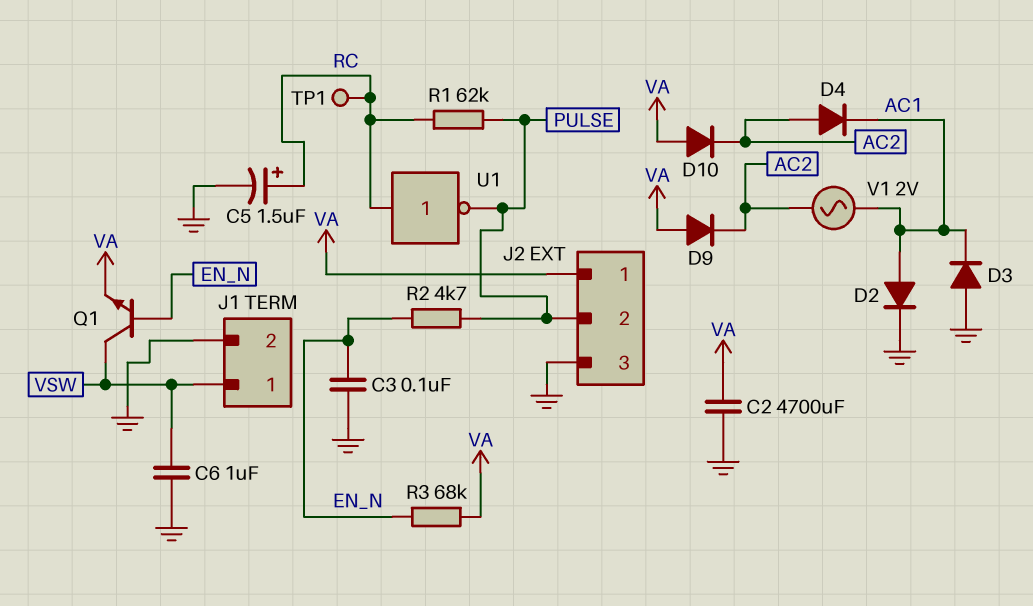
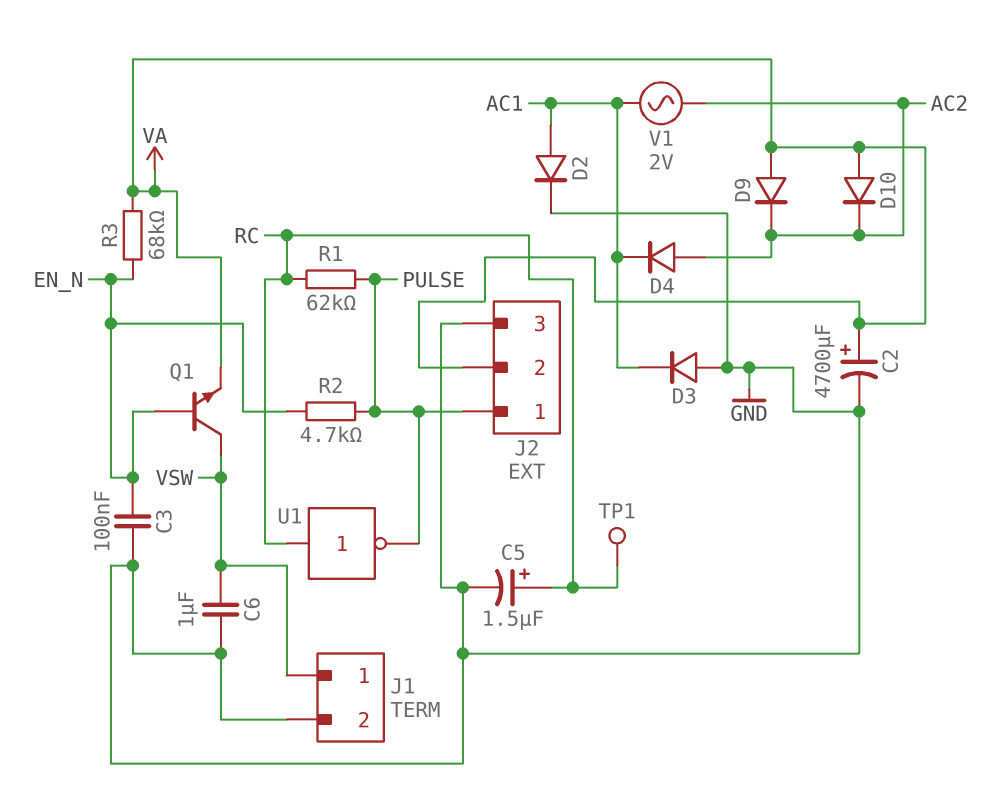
C2: 4700uF (GND, VA) -> 4700uF (plus VA, minus GND)
J2 pin 1: VA -> PULSE
J2 pin 2: PULSE -> VA

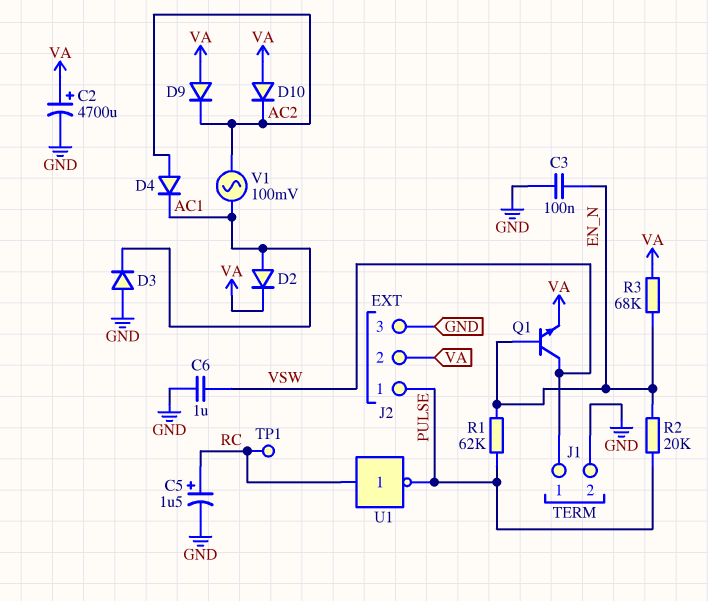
D2: diode (A AC1, K GND) -> diode (A AC1, K VA)
R1: 62k (PULSE, RC) -> 62k (EN_N, PULSE)
R2: 4.7k (EN_N, PULSE) -> 20k (EN_N, PULSE)
V1: AC 2V (AC1, AC2) -> AC 100mV (AC1, AC2)

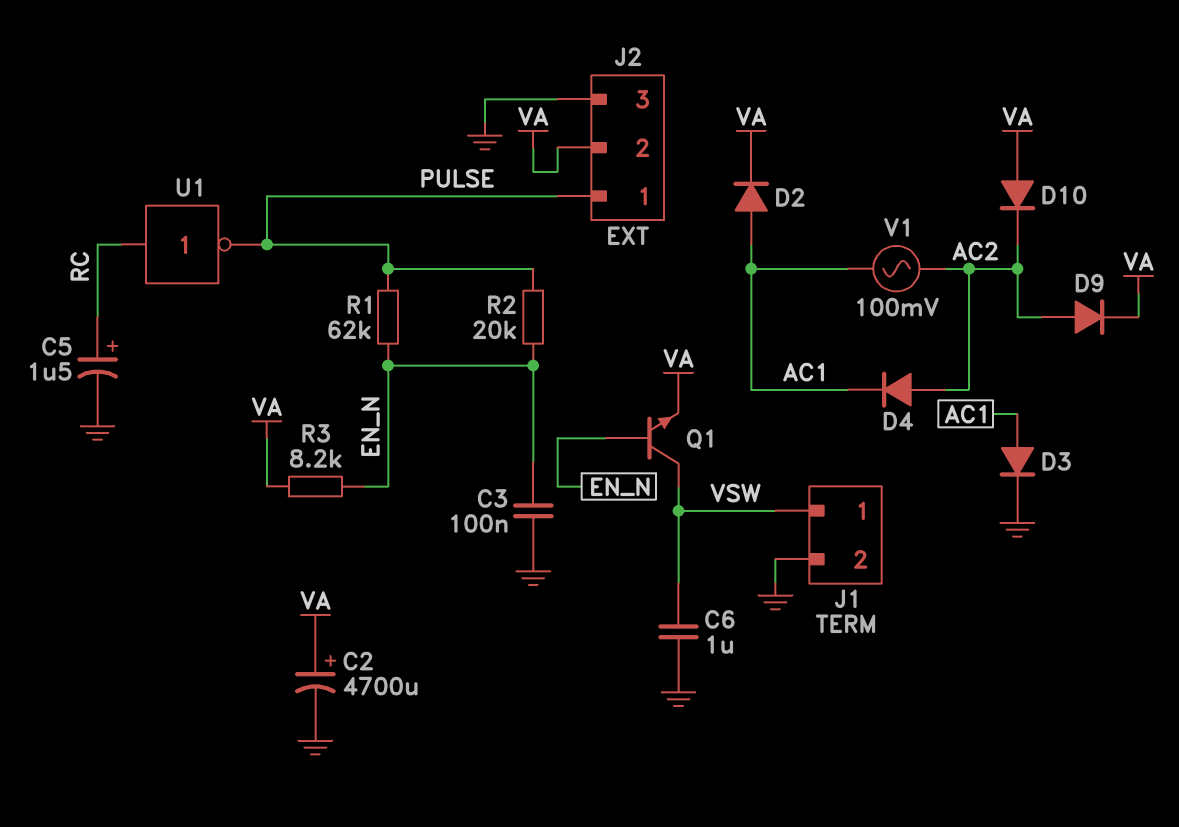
D3: diode (A GND, K AC1) -> diode (A AC1, K GND)
D9: diode (A VA, K AC2) -> diode (A AC2, K VA)
R3: 68k (EN_N, VA) -> 8.2k (EN_N, VA)
TP1: test point (RC) -> none

